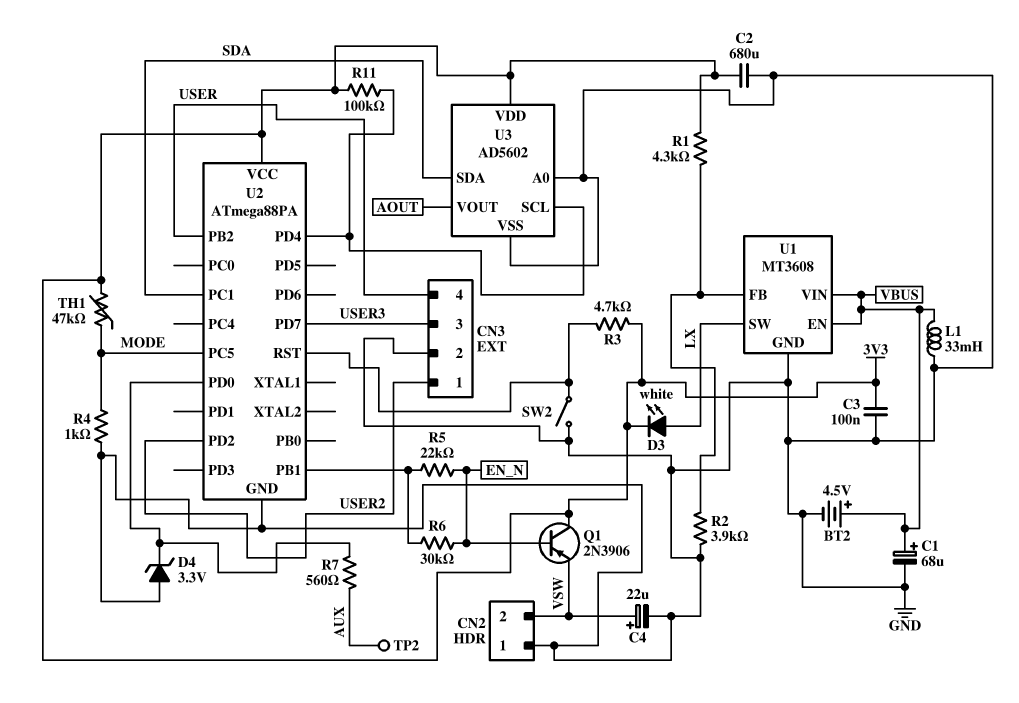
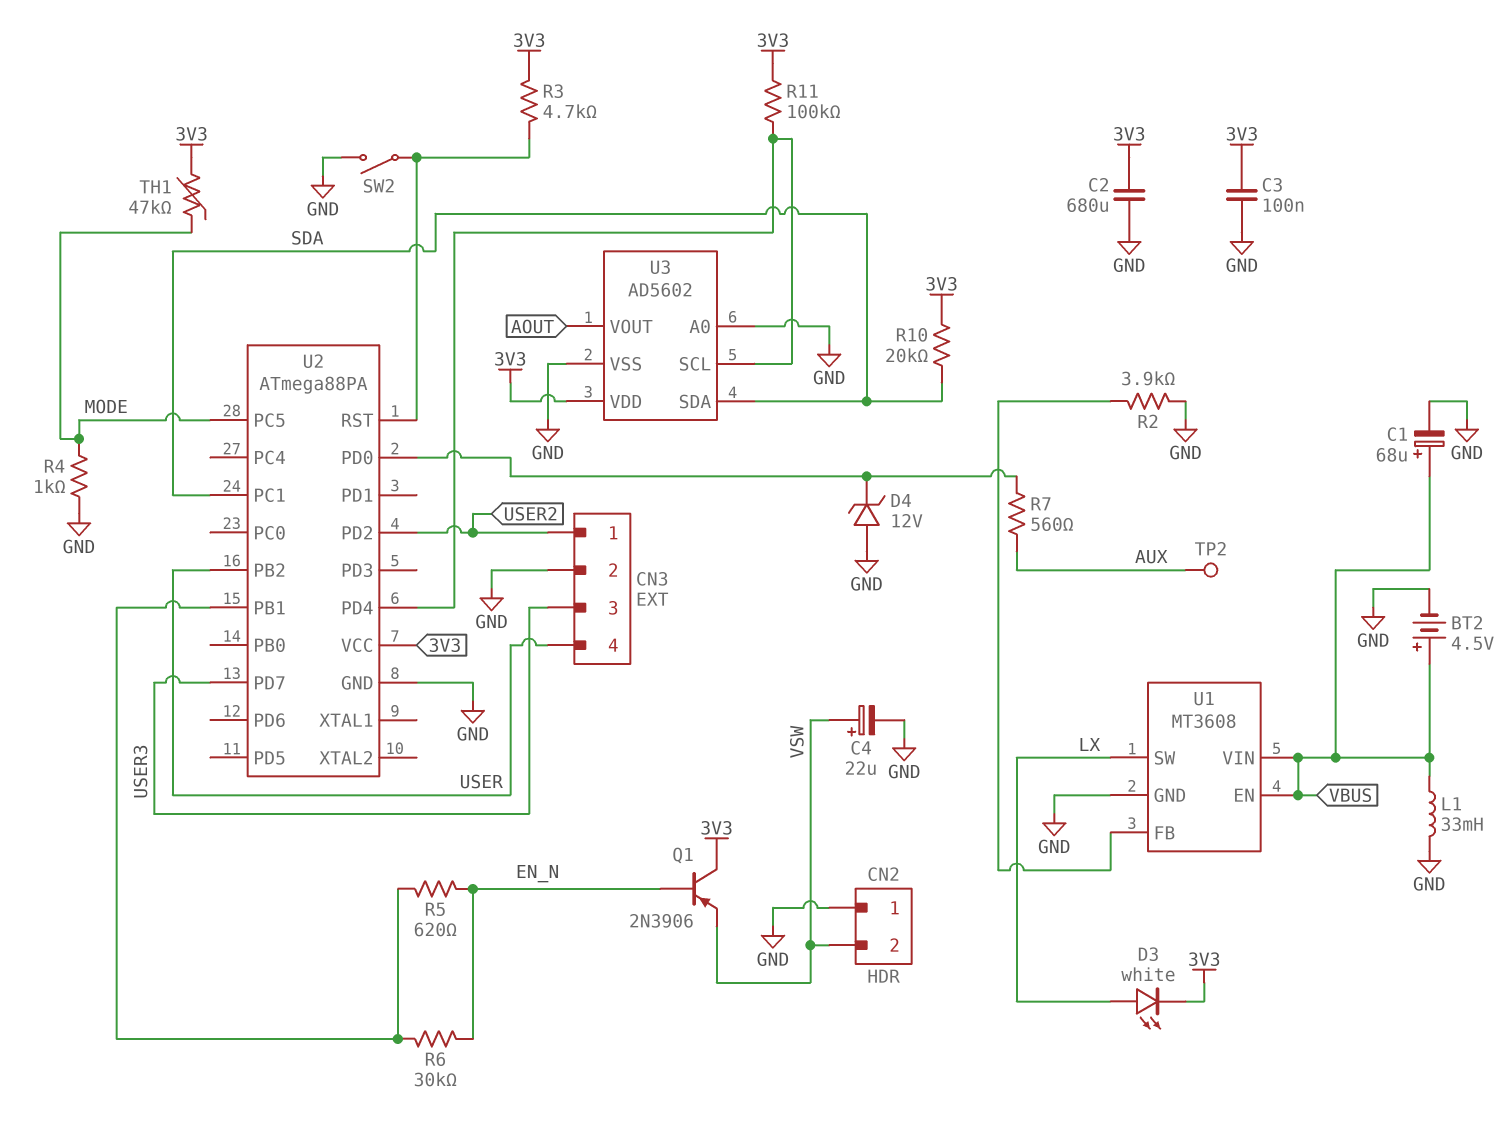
D4: zener 3.3V (A GND, K U2/PD0) -> zener 12V (A GND, K U2/PD0)
R1: 4.3k (3V3, U1/FB) -> none
R5: 22k (EN_N, U2/PB1) -> 620 (EN_N, U2/PB1)
R10: none -> 20k (3V3, SDA)

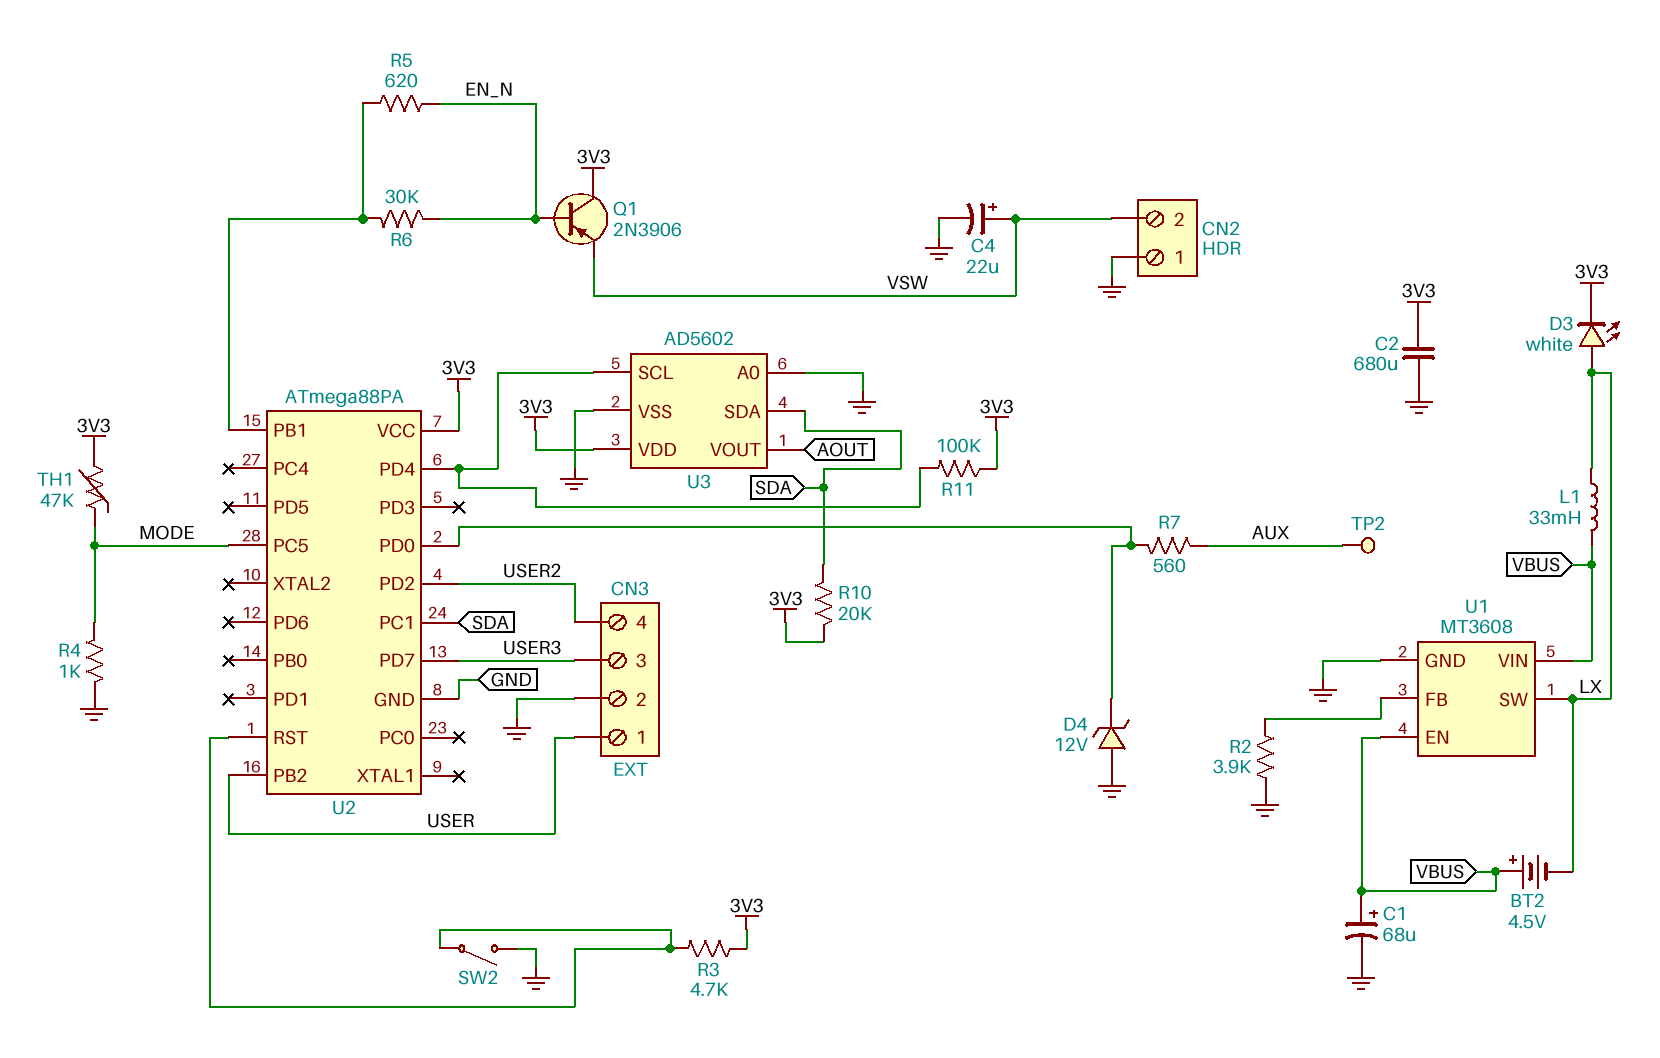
BT2: 4.5V (plus VBUS, minus GND) -> 4.5V (plus VBUS, minus LX)
C3: 100nF (3V3, GND) -> none
CN3 pin 1: USER2 -> USER
CN3 pin 4: USER -> USER2
L1: 33mH (GND, VBUS) -> 33mH (LX, VBUS)

